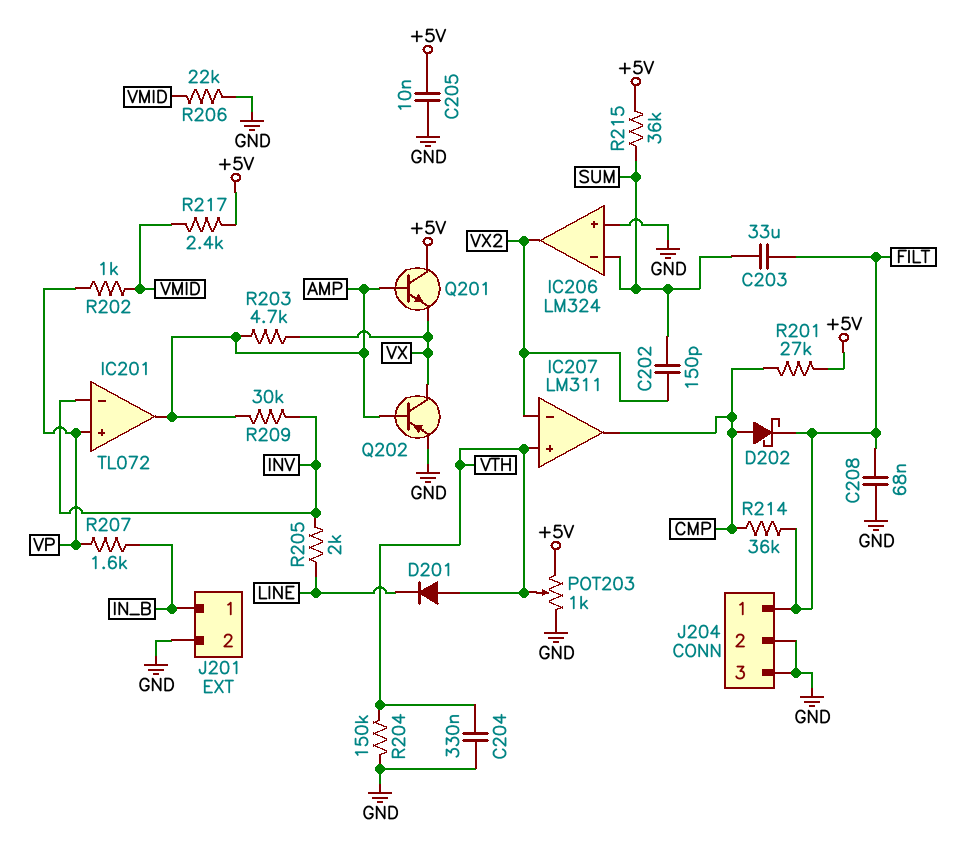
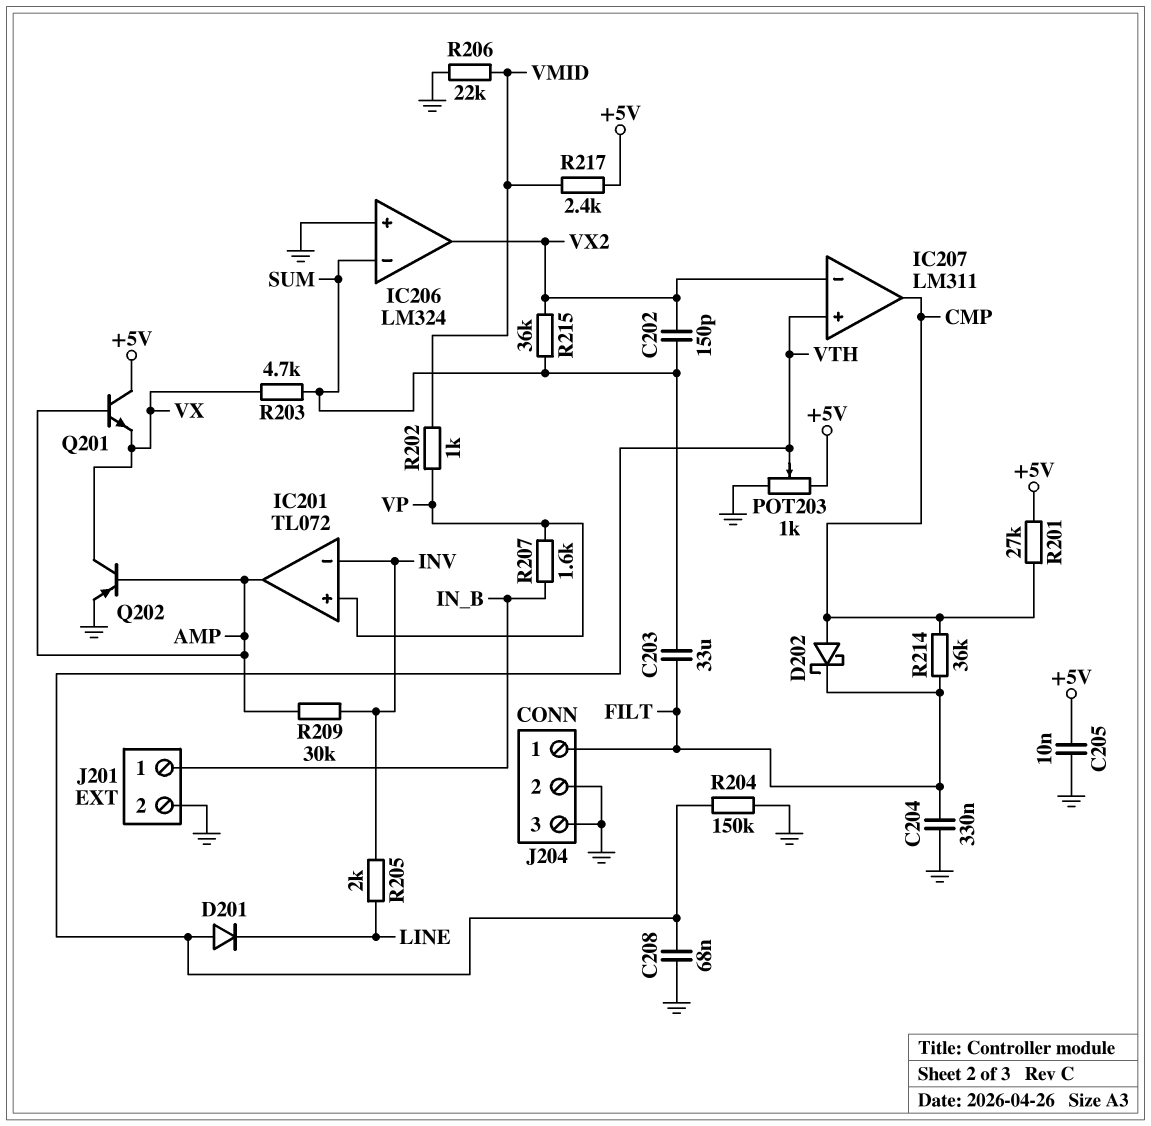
C204: 330nF (GND, VTH) -> 330nF (FILT, GND)
C208: 68nF (FILT, GND) -> 68nF (GND, VTH)
R203: 4.7k (AMP, VX) -> 4.7k (SUM, VX)
R215: 36k (+5V, SUM) -> 36k (SUM, VX2)

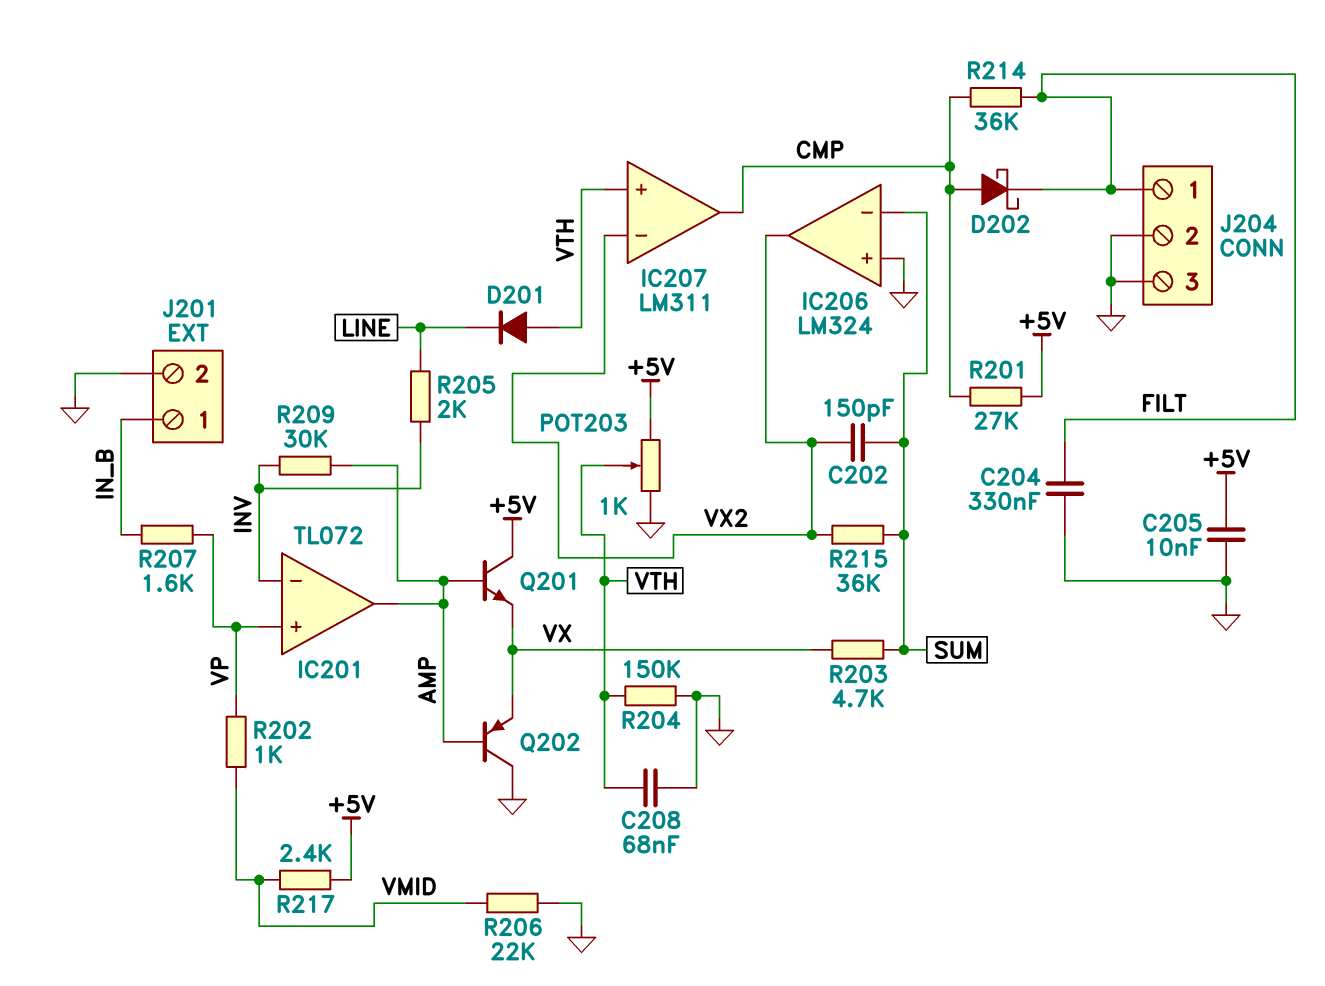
C203: 33uF (FILT, SUM) -> none
Q202: PNP (B AMP, C VX, E GND) -> PNP (B AMP, C GND, E VX)

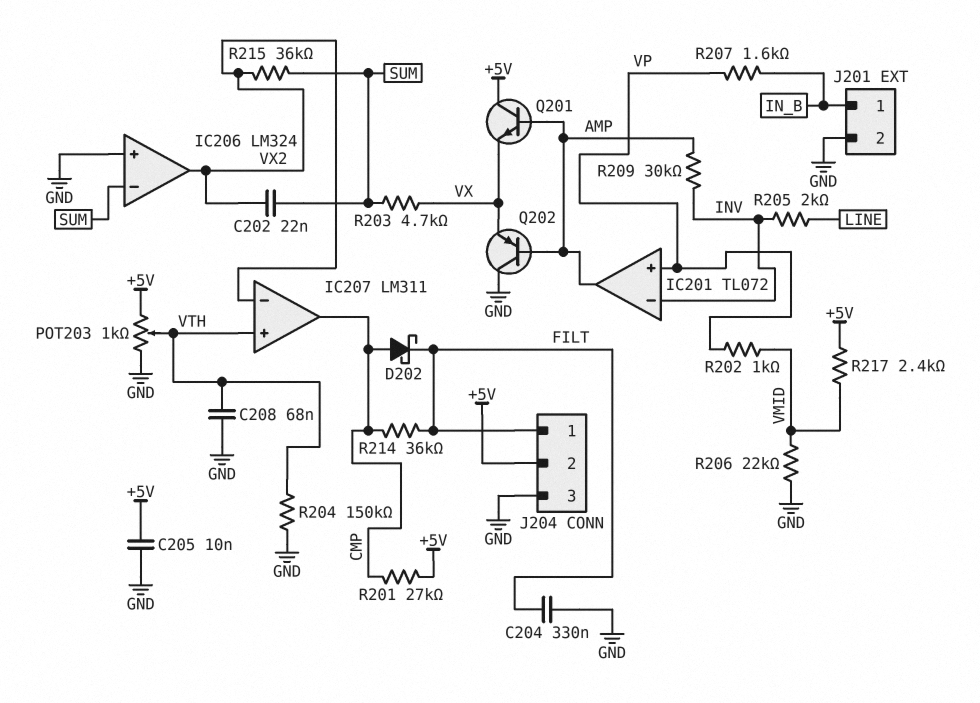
C202: 150pF (SUM, VX2) -> 22nF (SUM, VX2)
D201: diode (A VTH, K LINE) -> none
J204 pin 2: GND -> +5V

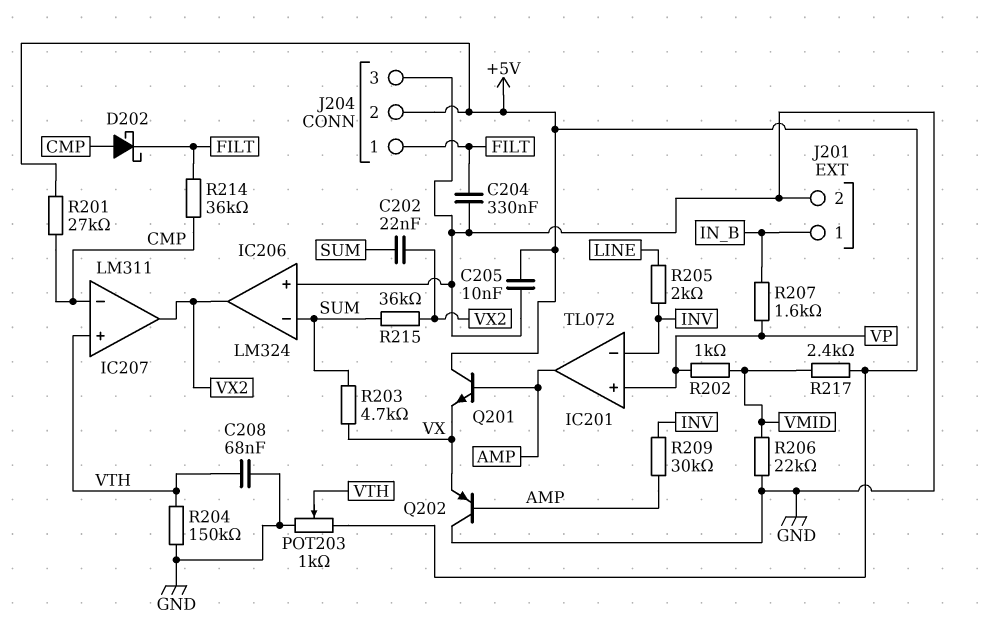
IC207 pin in-: VX2 -> CMP
IC207 pin out: CMP -> VX2

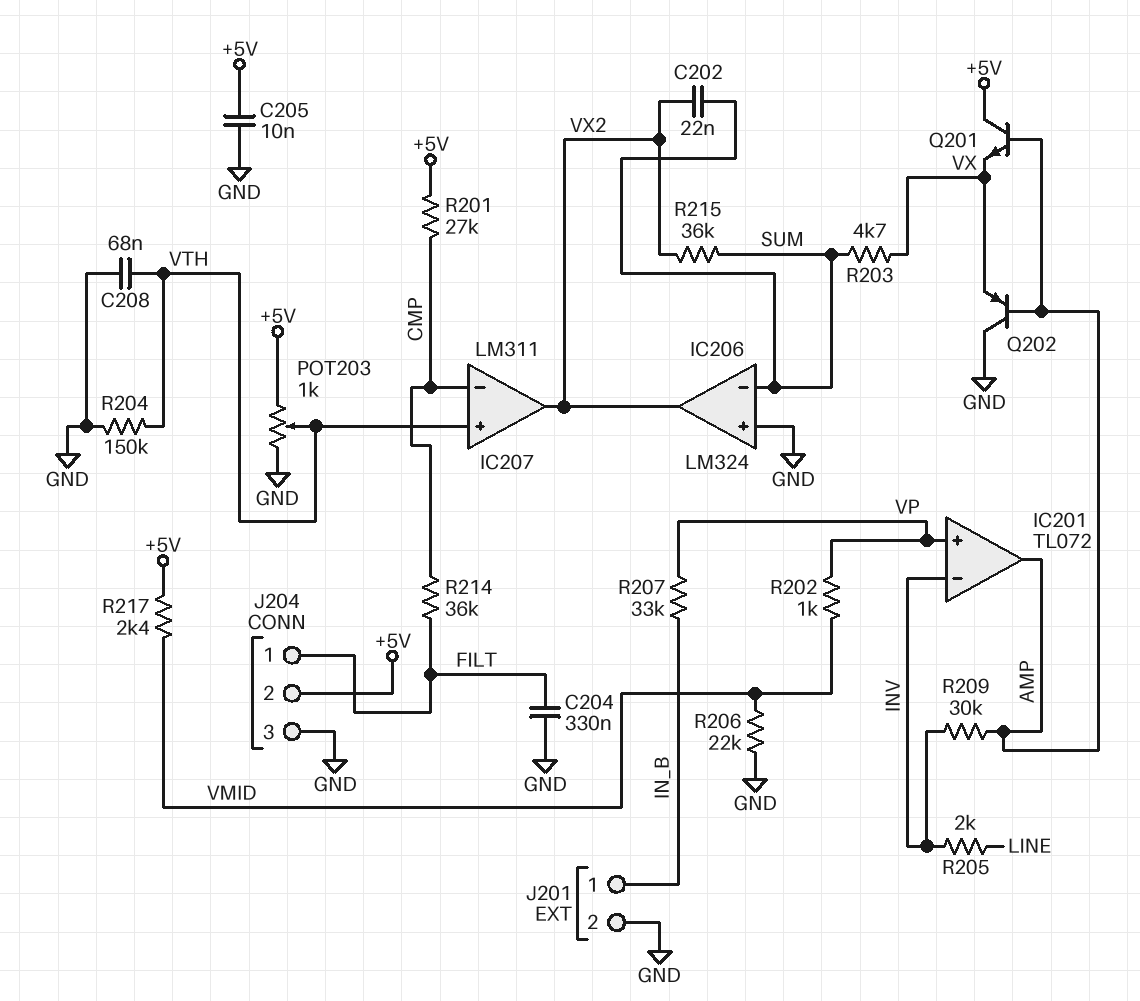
D202: schottky (A CMP, K FILT) -> none
R207: 1.6k (IN_B, VP) -> 33k (IN_B, VP)

